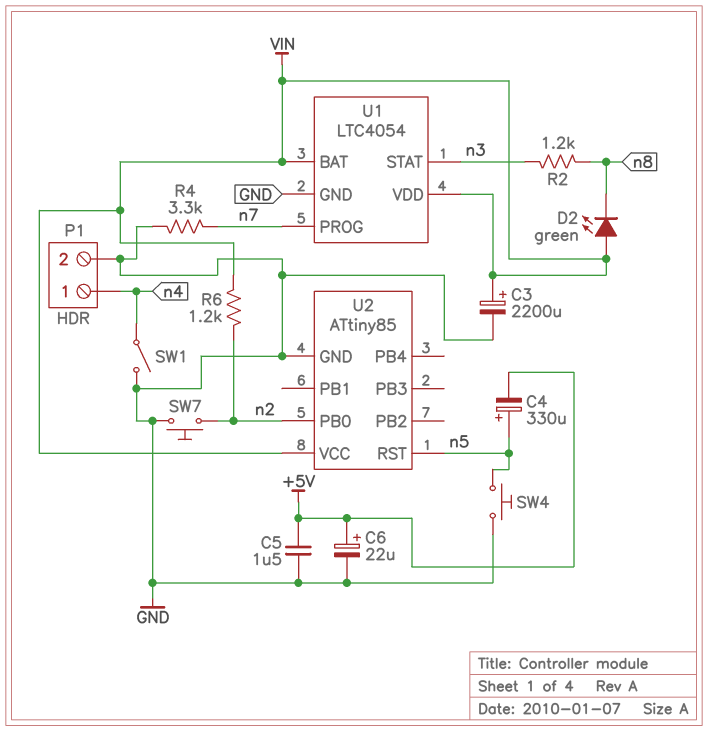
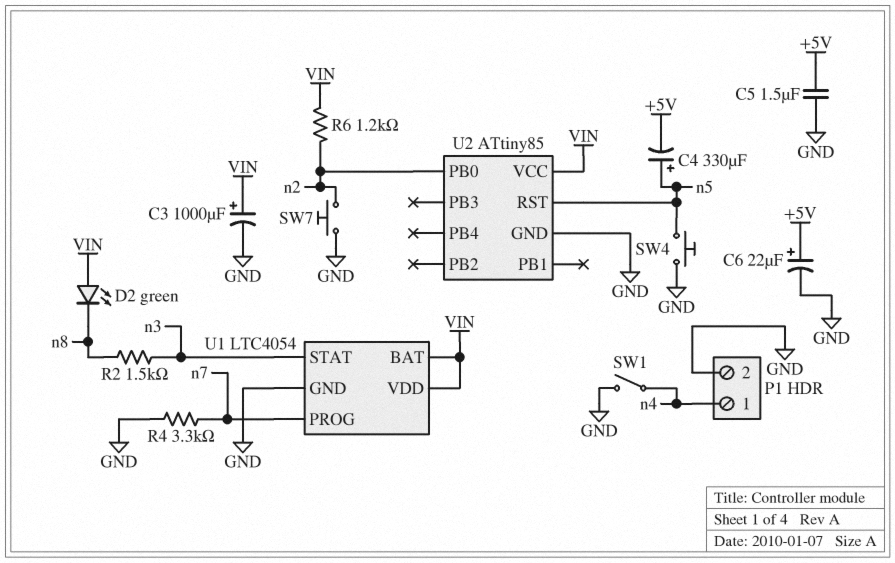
C3: 2200uF (plus VIN, minus GND) -> 1000uF (plus VIN, minus GND)
R2: 1.2k (n3, n8) -> 1.5k (n3, n8)

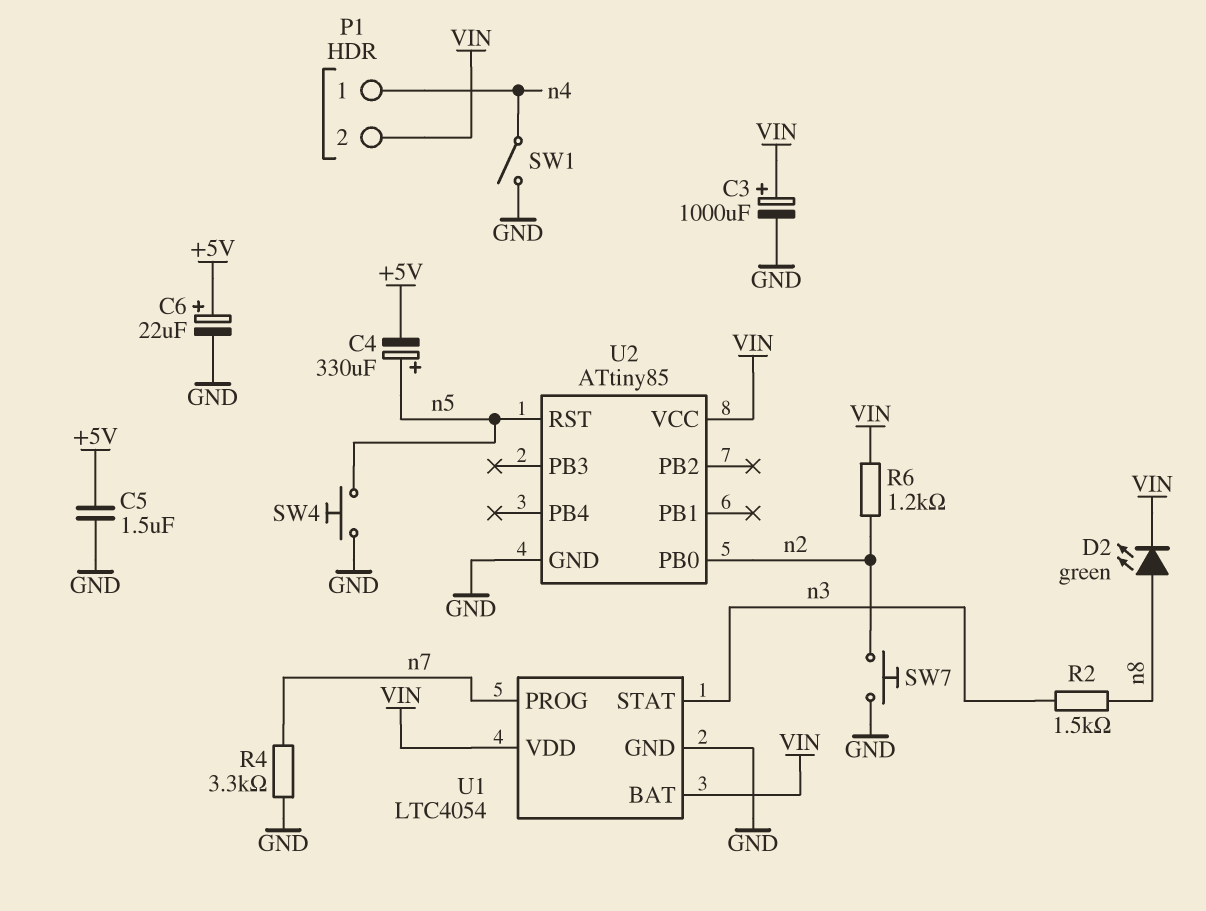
D2: LED green (A VIN, K n8) -> LED green (A n8, K VIN)
P1 pin 2: GND -> VIN

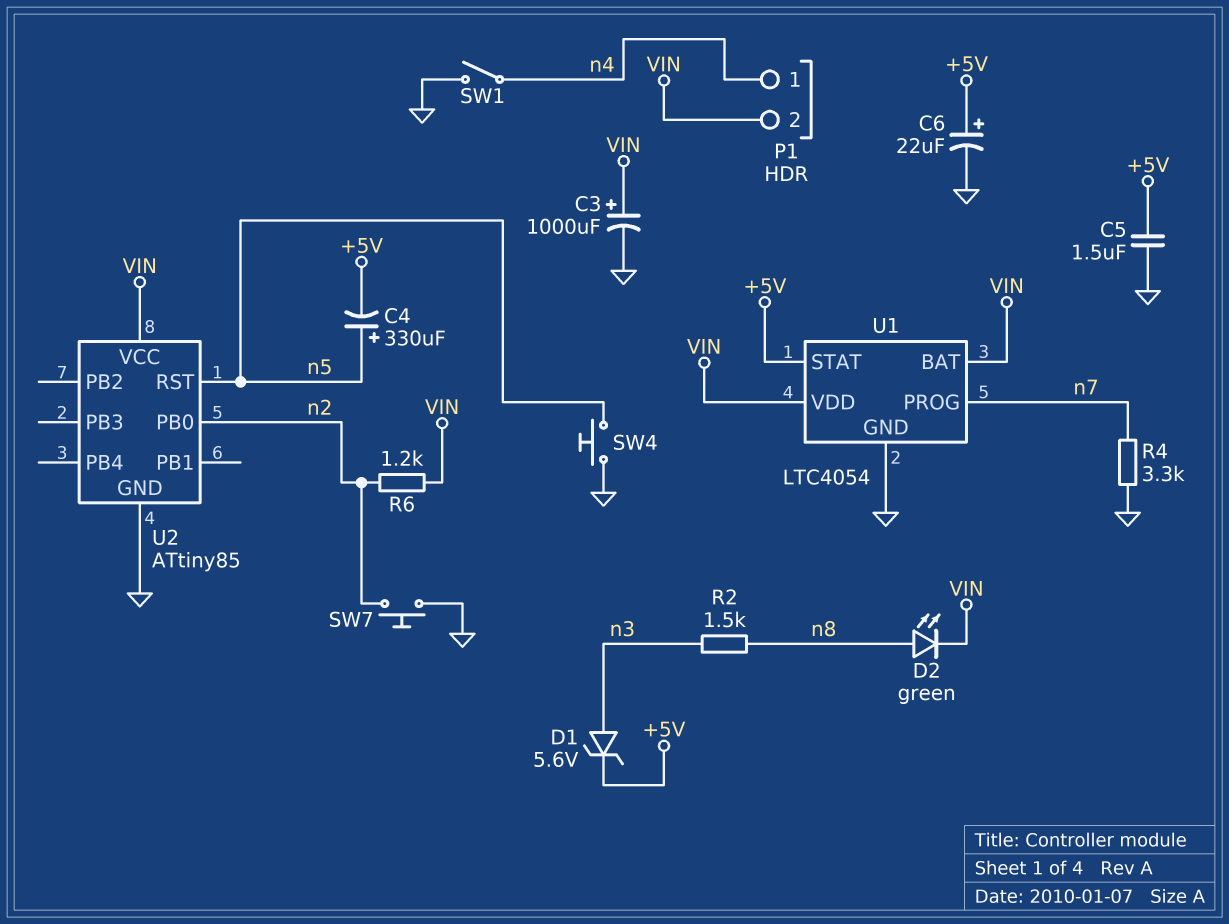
D1: none -> zener 5.6V (A n3, K +5V)
U1 pin STAT: n3 -> +5V

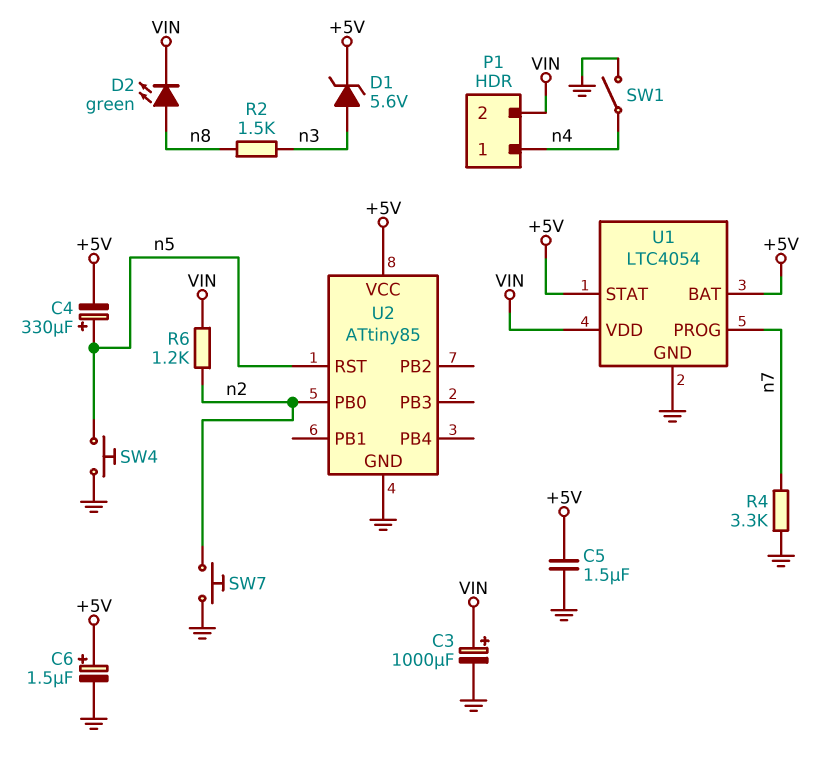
C6: 22uF (plus +5V, minus GND) -> 1.5uF (plus +5V, minus GND)
U1 pin BAT: VIN -> +5V
U2 pin VCC: VIN -> +5V

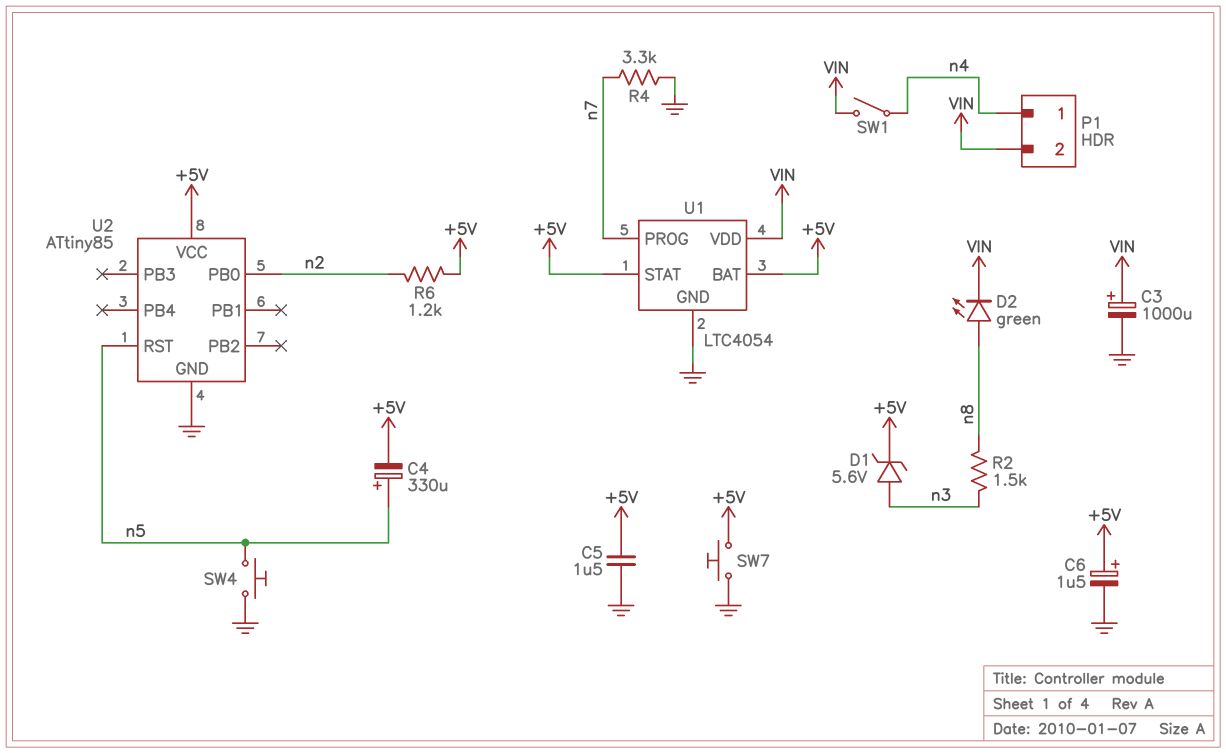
R6: 1.2k (VIN, n2) -> 1.2k (+5V, n2)
SW1: switch (GND, n4) -> switch (VIN, n4)
SW7: button (GND, n2) -> button (+5V, GND)

